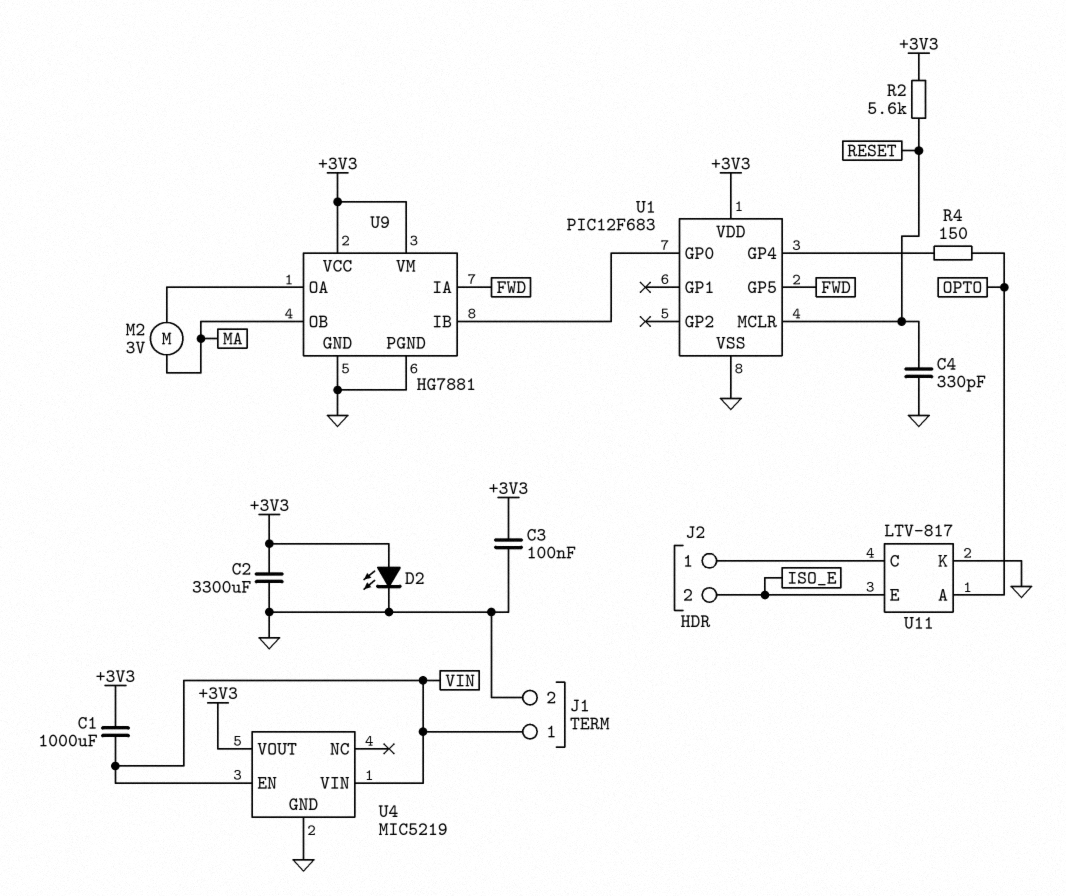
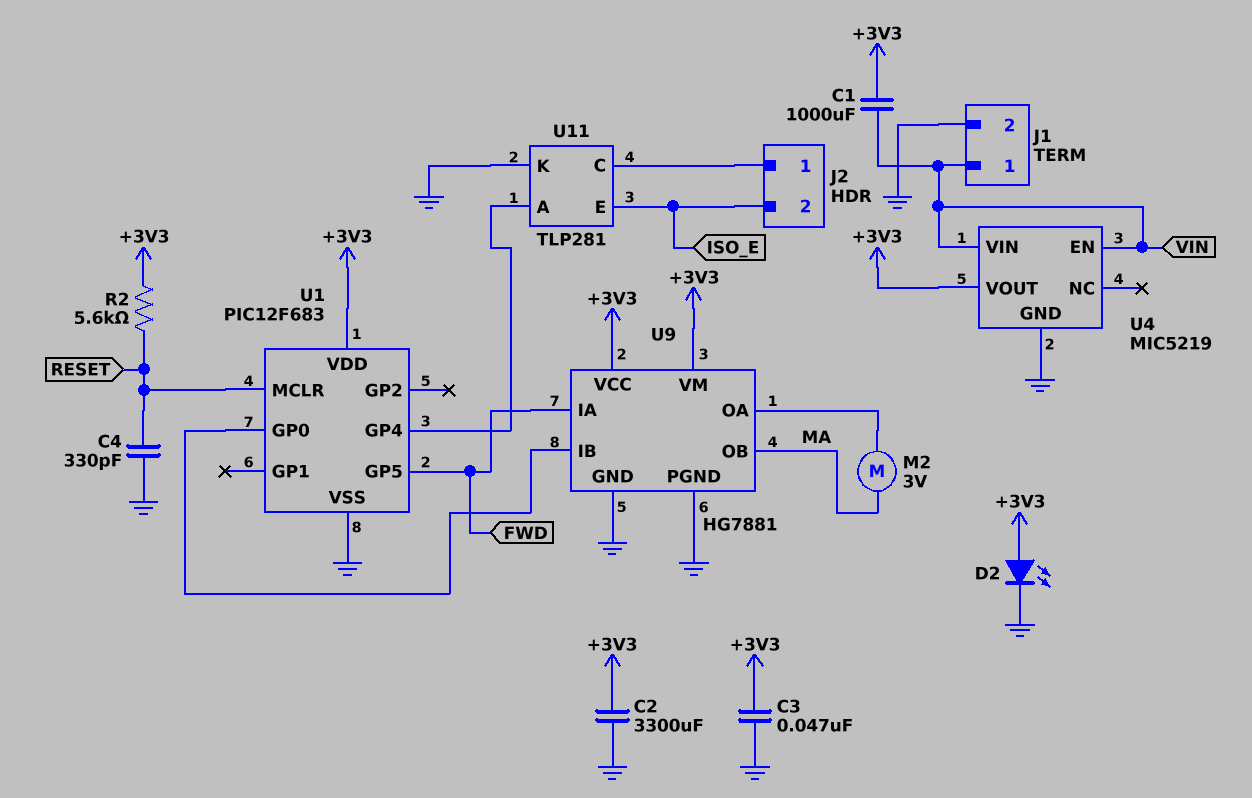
C3: 100nF (+3V3, GND) -> 47nF (+3V3, GND)
R4: 150 (OPTO, U1/GP4) -> none
U11: LTV-817 -> TLP281
U11 pin A: OPTO -> U1/GP4

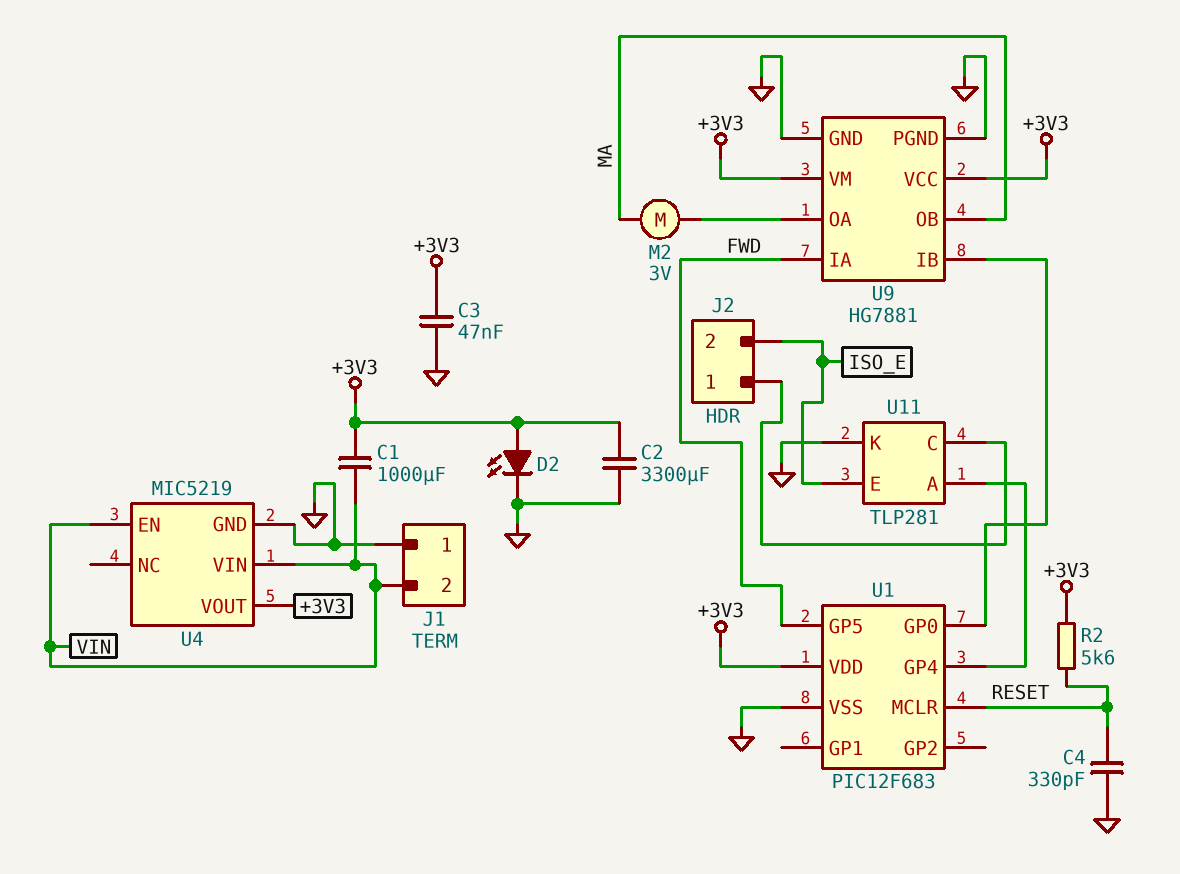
J1 pin 1: VIN -> GND
J1 pin 2: GND -> VIN

